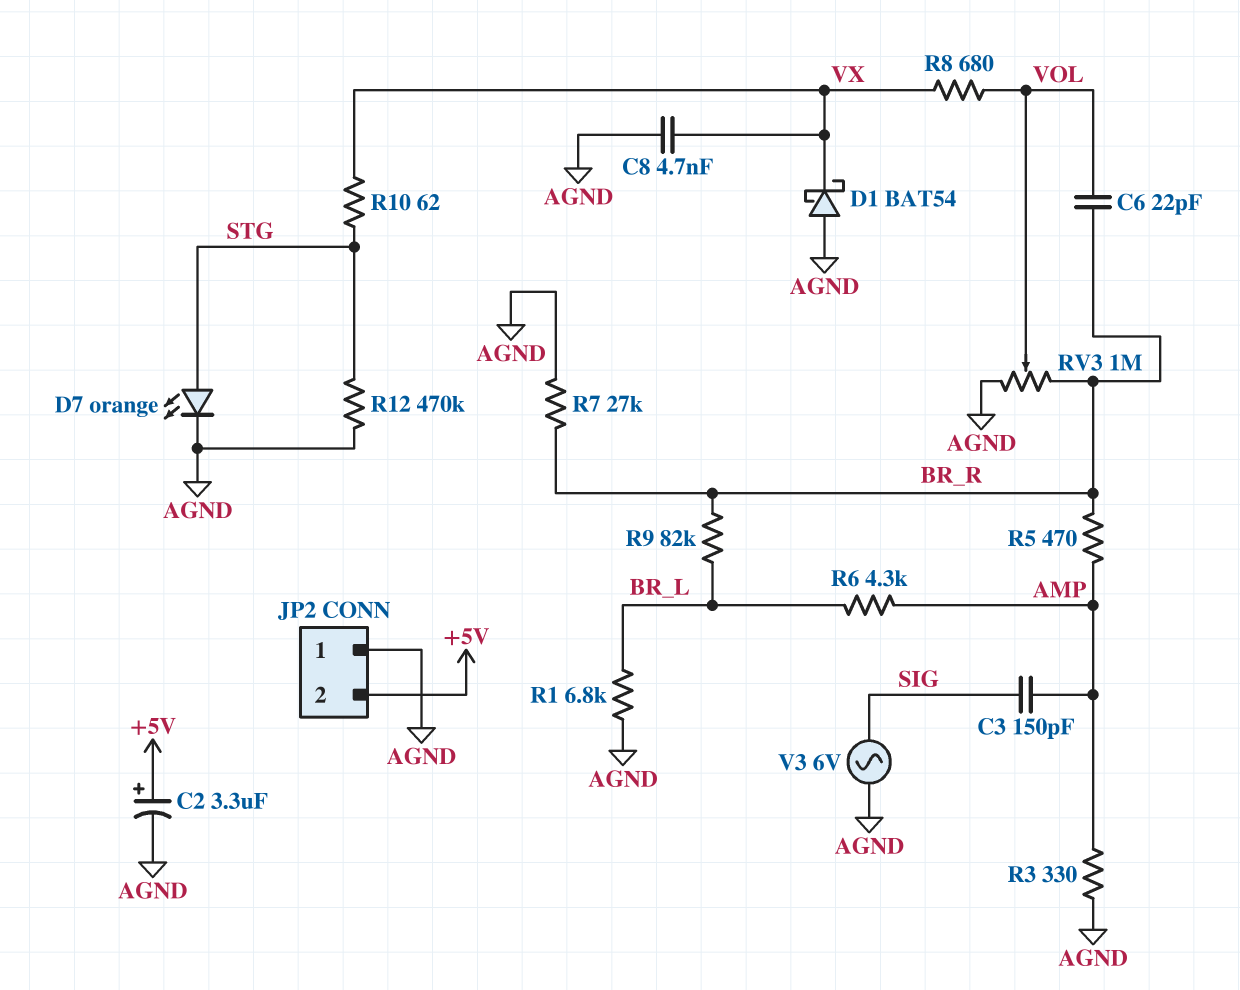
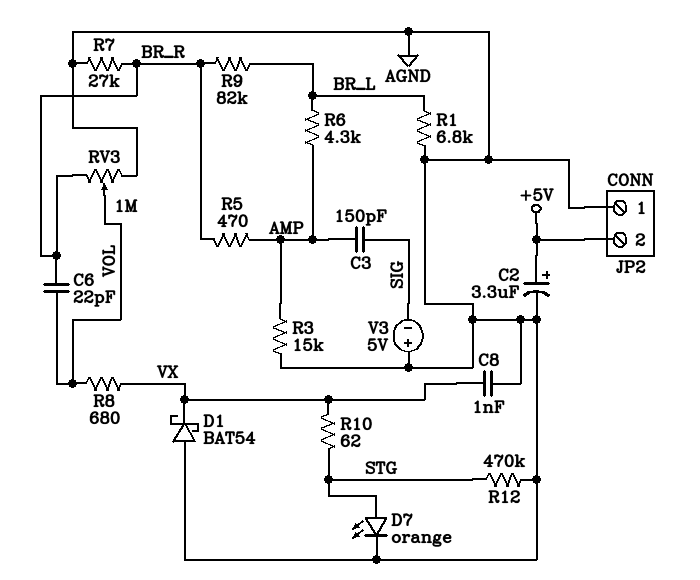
C8: 4.7nF (AGND, VX) -> 1nF (AGND, VX)
R3: 330 (AGND, AMP) -> 15k (AGND, AMP)
V3: AC 6V (AGND, SIG) -> 5V (plus AGND, minus SIG)

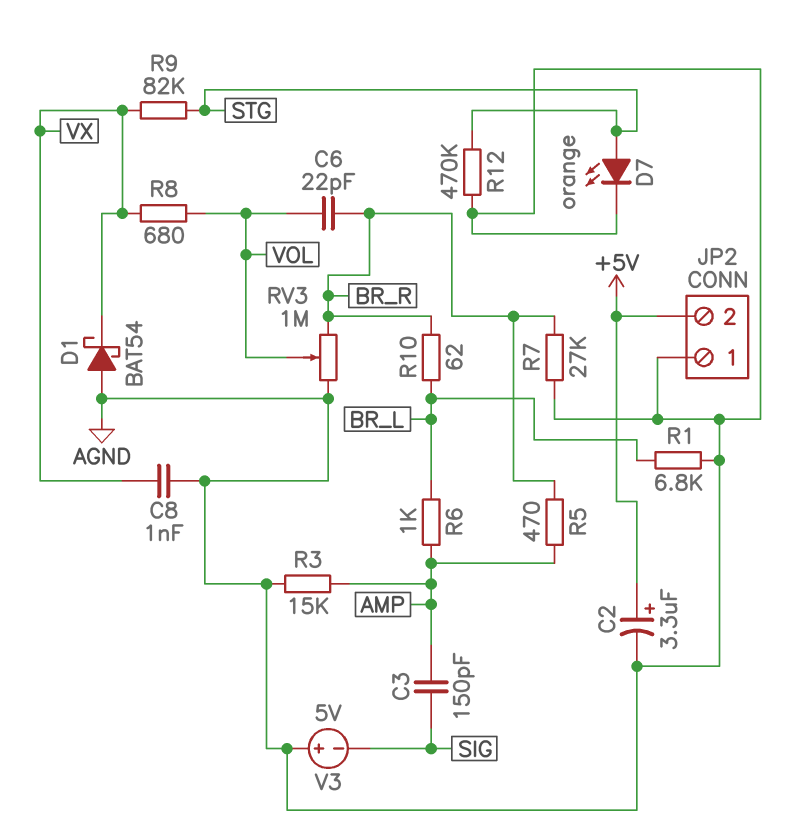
R6: 4.3k (AMP, BR_L) -> 1k (AMP, BR_L)
R9: 82k (BR_L, BR_R) -> 82k (STG, VX)
R10: 62 (STG, VX) -> 62 (BR_L, BR_R)

